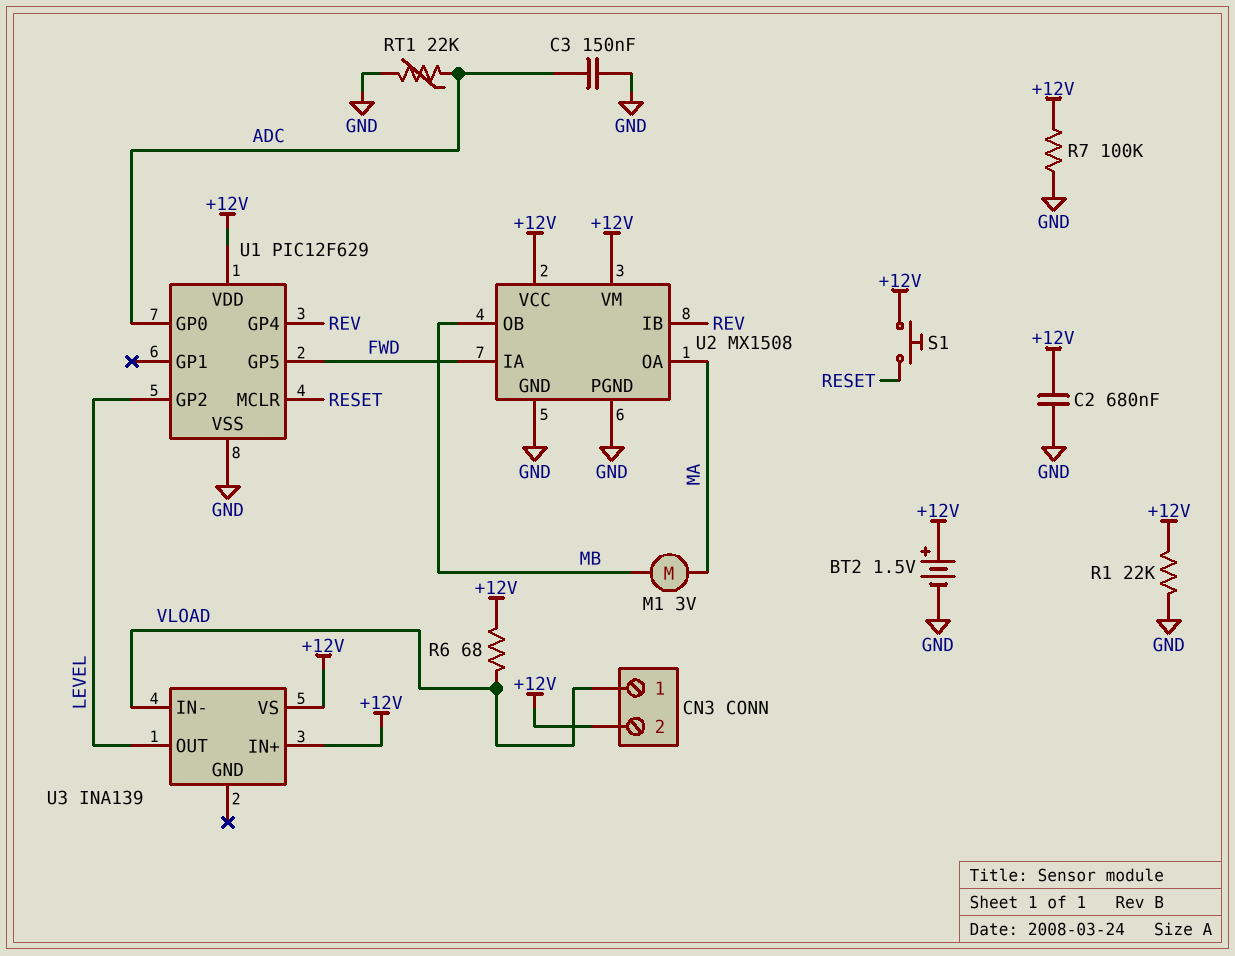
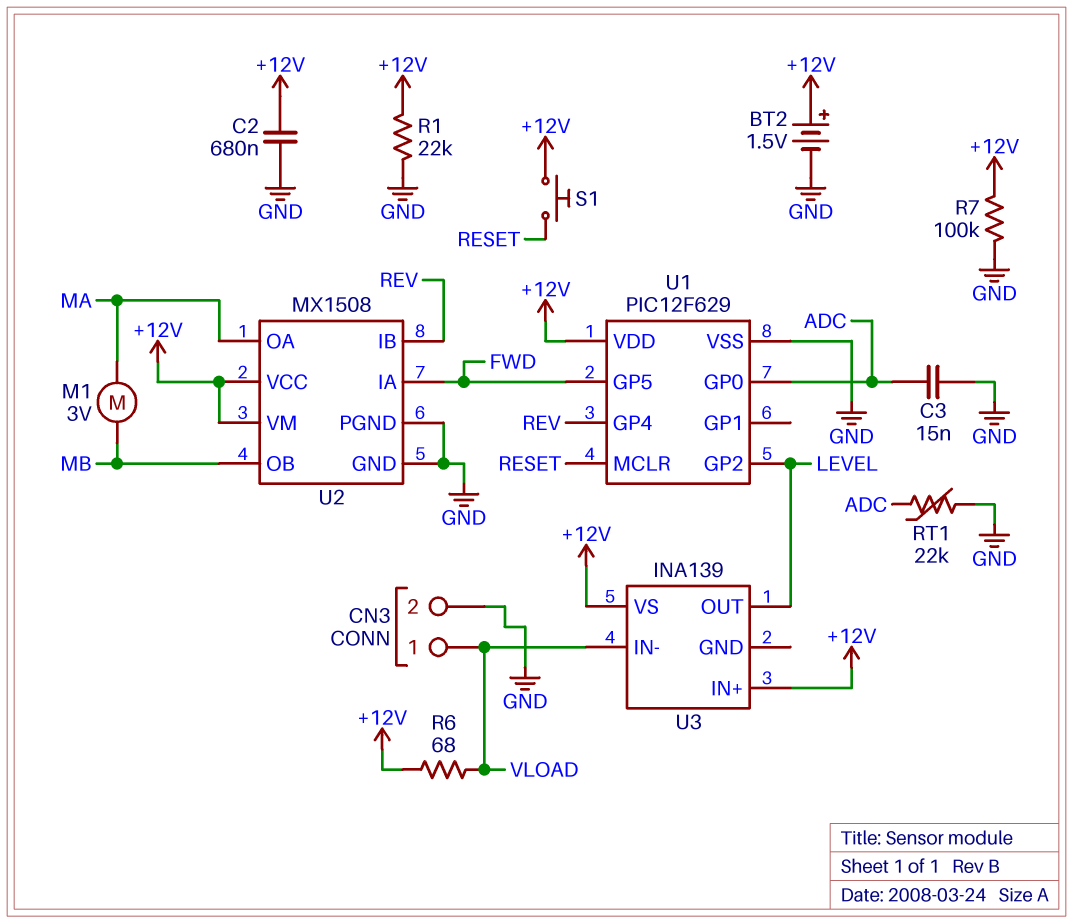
C3: 150nF (ADC, GND) -> 15nF (ADC, GND)
CN3 pin 2: +12V -> GND

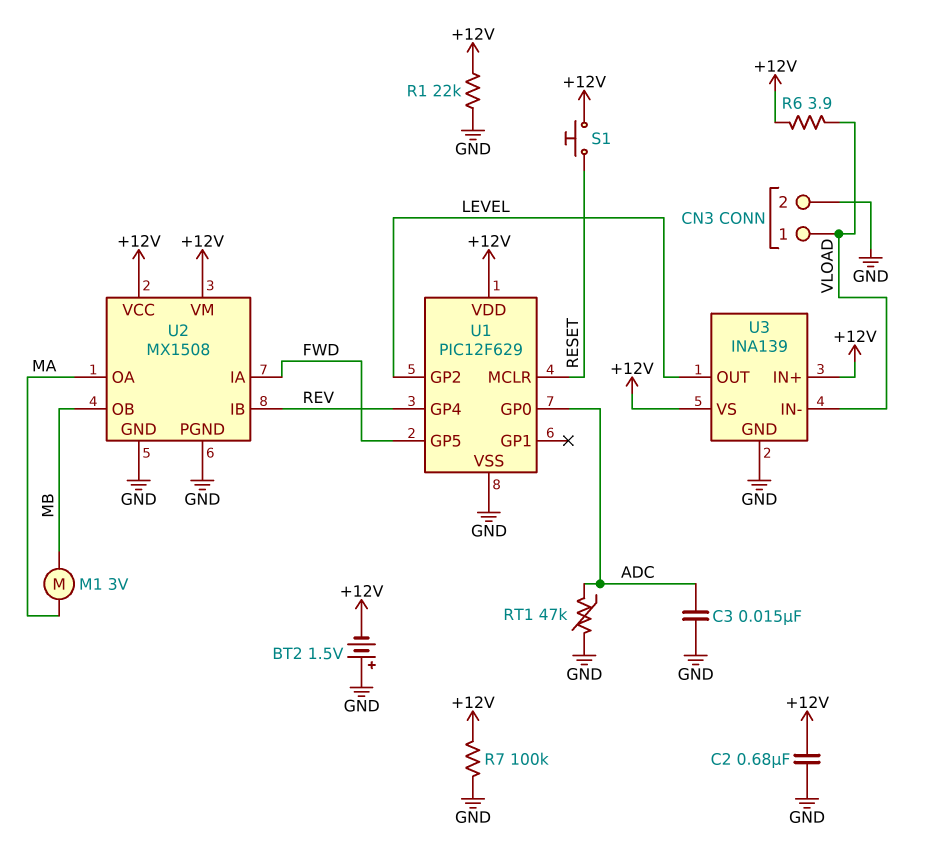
BT2: 1.5V (plus +12V, minus GND) -> 1.5V (plus GND, minus +12V)
R6: 68 (+12V, VLOAD) -> 3.9 (+12V, VLOAD)
RT1: 22k (ADC, GND) -> 47k (ADC, GND)
U3 pin GND: none -> GND

